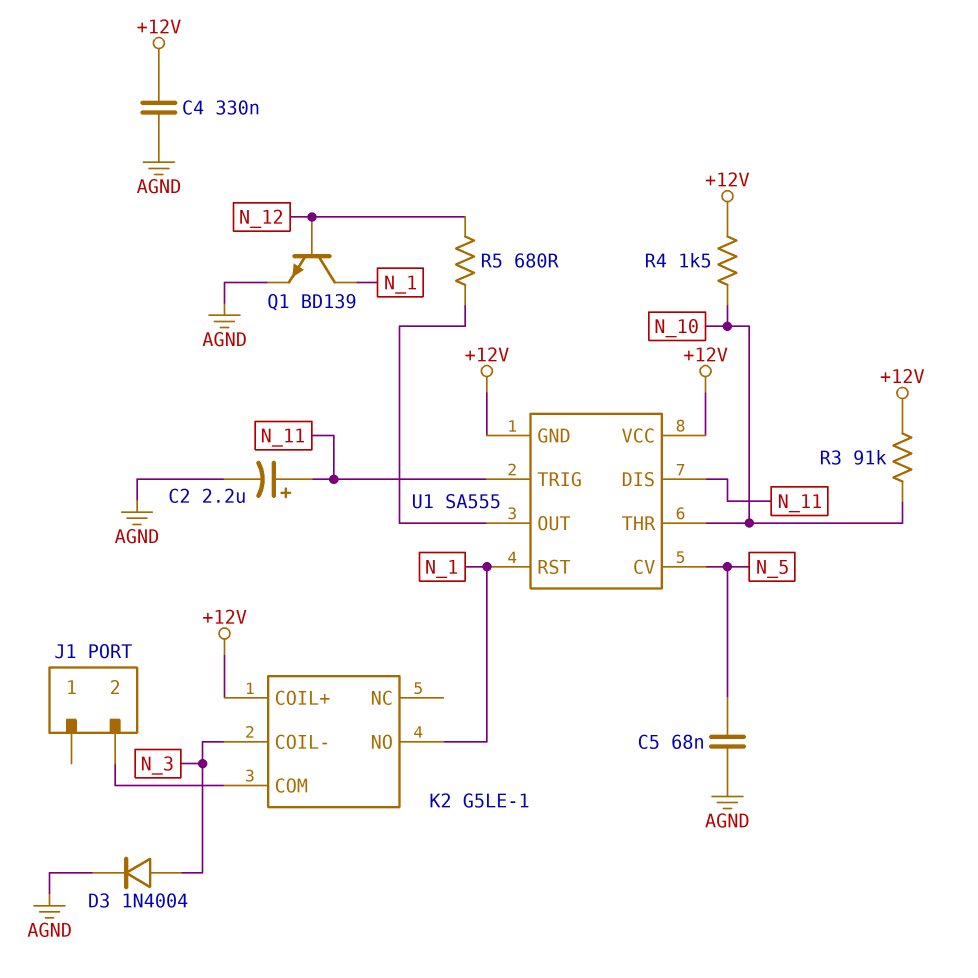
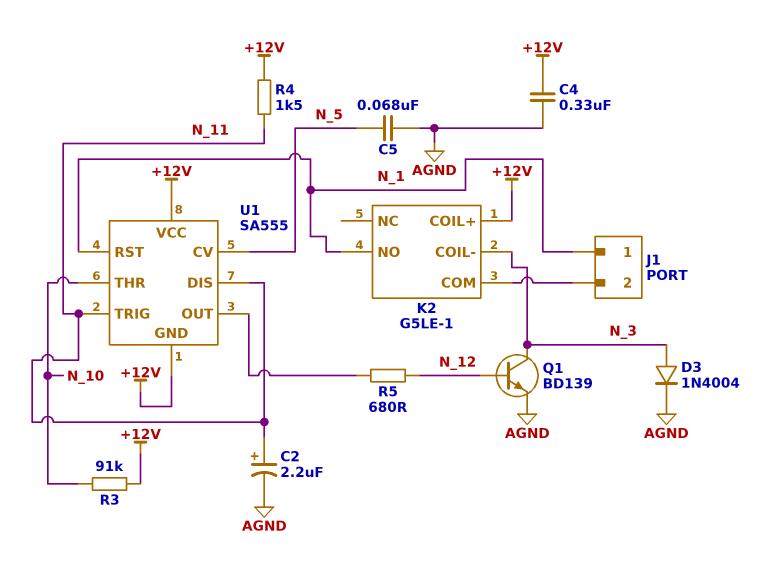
J1 pin 1: none -> N_1
Q1: NPN BD139 (B N_12, C N_1, E AGND) -> NPN BD139 (B N_12, C N_3, E AGND)
R4: 1.5k (+12V, N_10) -> 1.5k (+12V, N_11)

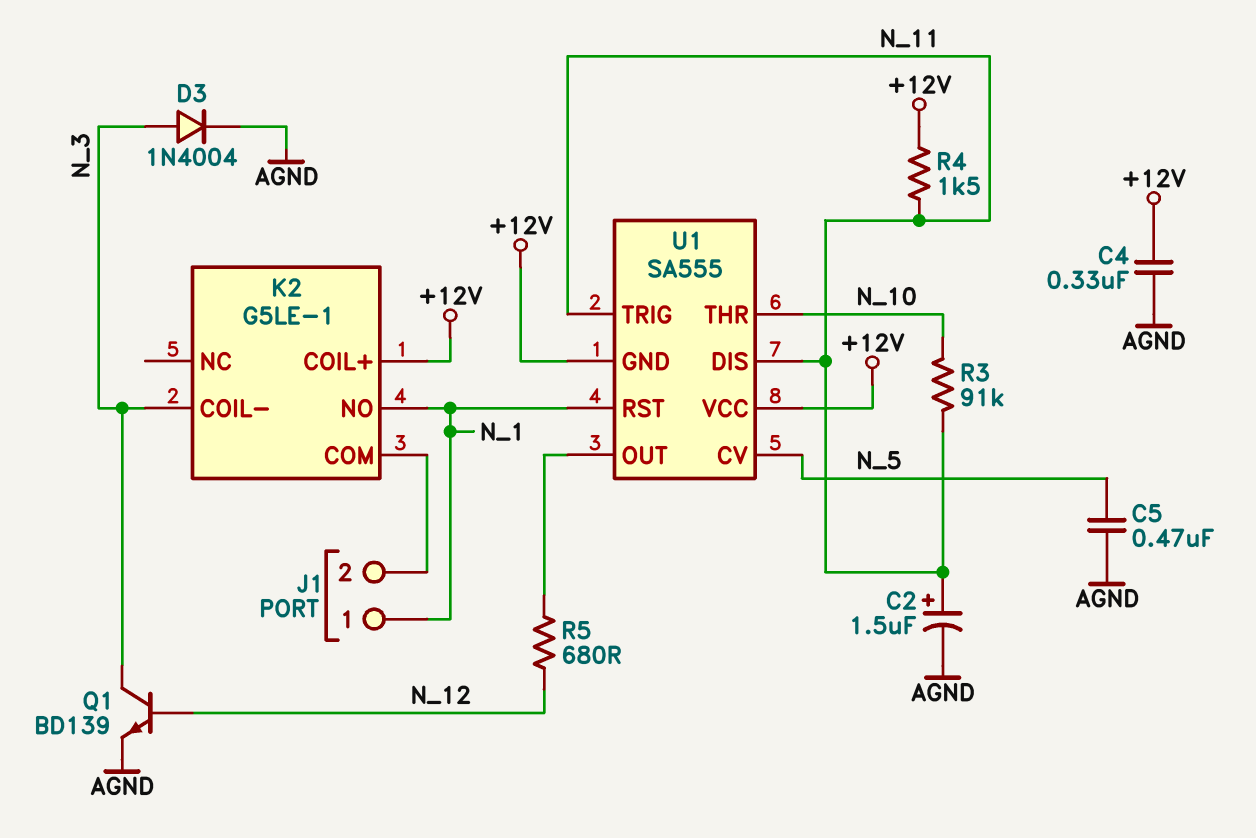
C2: 2.2uF (plus N_11, minus AGND) -> 1.5uF (plus N_11, minus AGND)
C5: 68nF (AGND, N_5) -> 470nF (AGND, N_5)
R3: 91k (+12V, N_10) -> 91k (N_10, N_11)

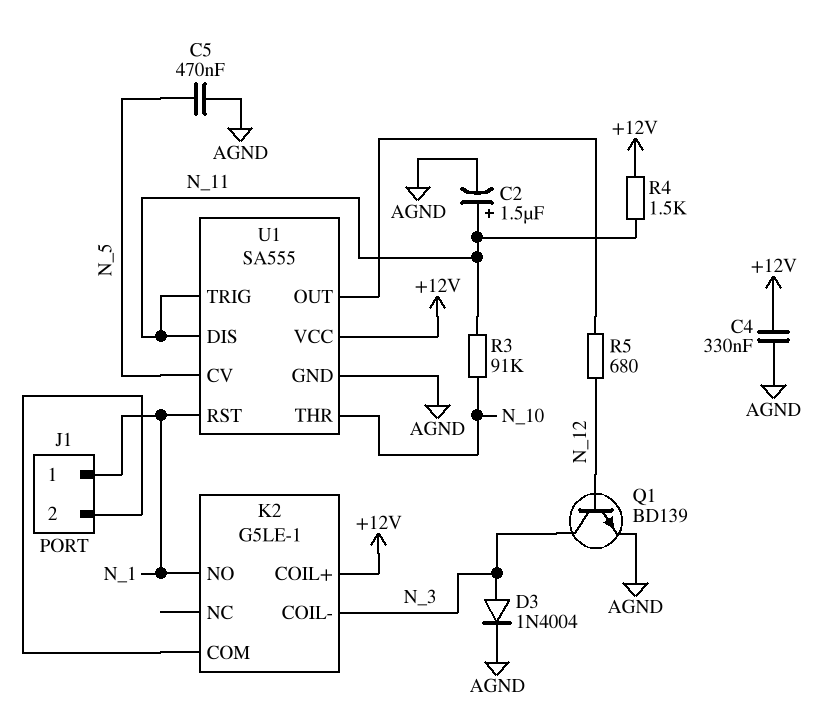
U1 pin GND: +12V -> AGND

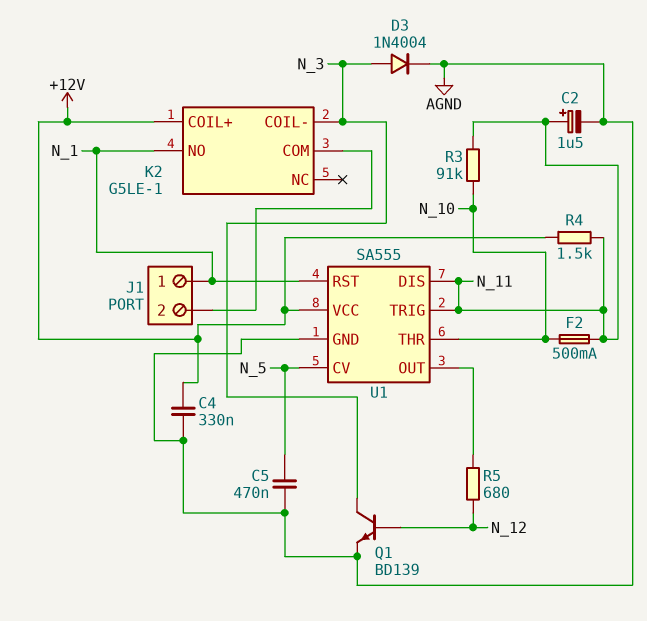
F2: none -> 500mA (N_10, N_11)

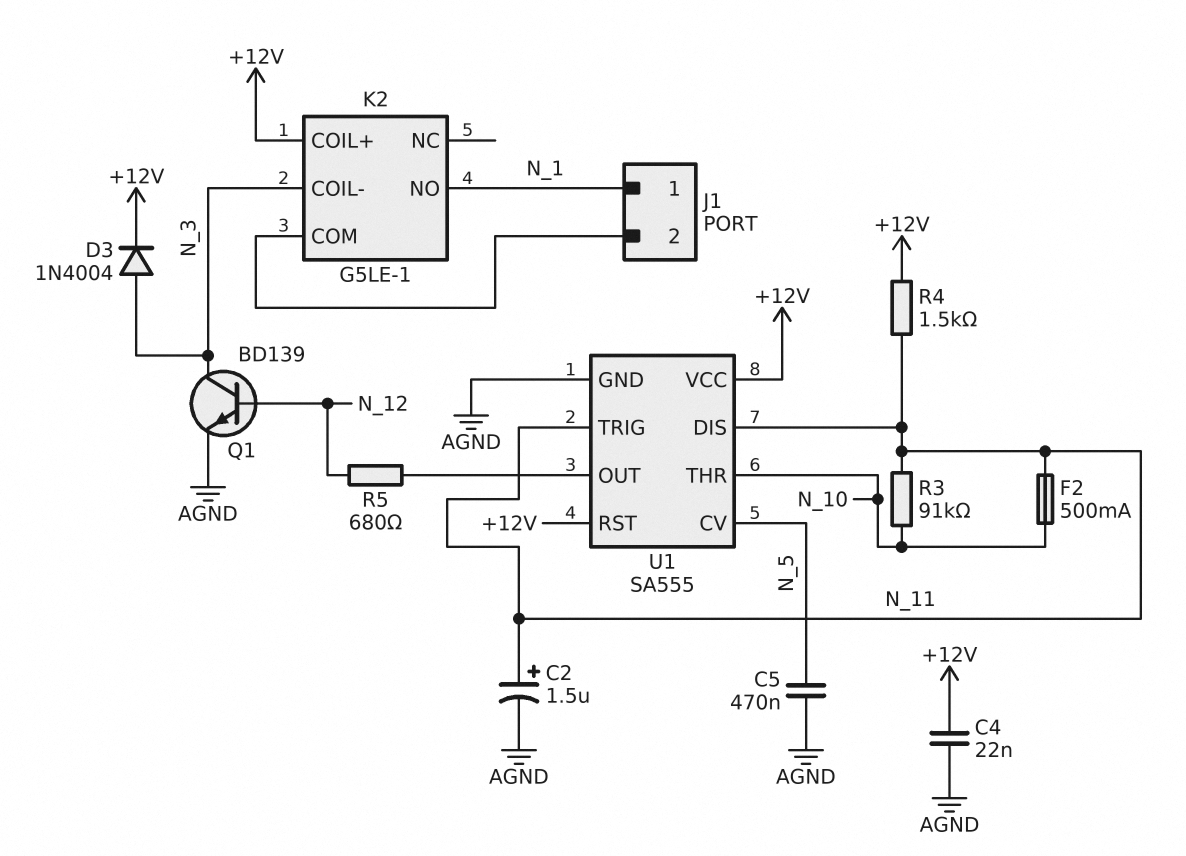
C4: 330nF (+12V, AGND) -> 22nF (+12V, AGND)
D3: diode 1N4004 (A N_3, K AGND) -> diode 1N4004 (A N_3, K +12V)
U1 pin RST: N_1 -> +12V

